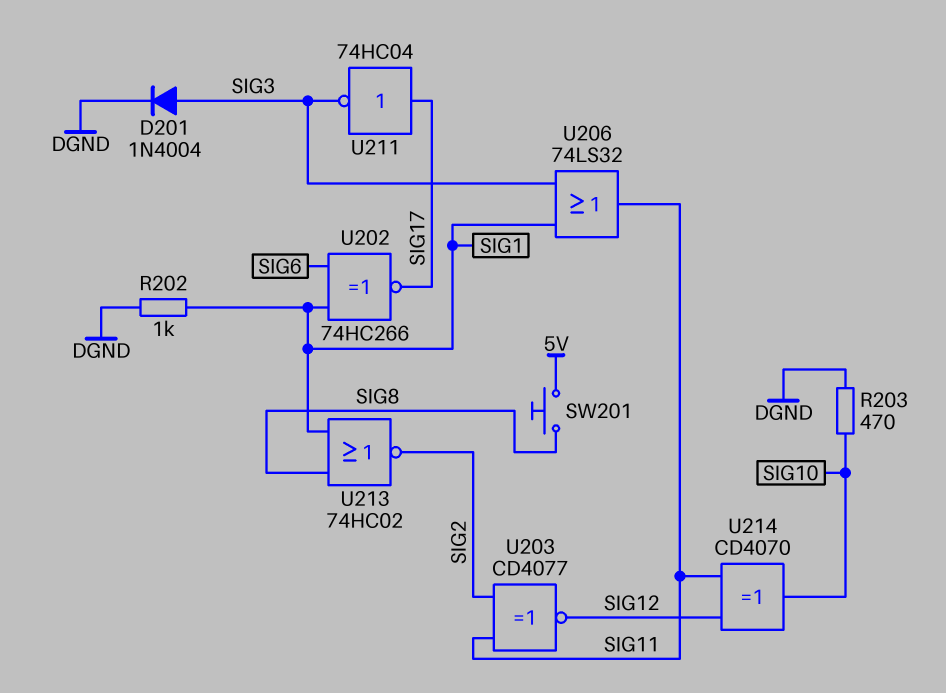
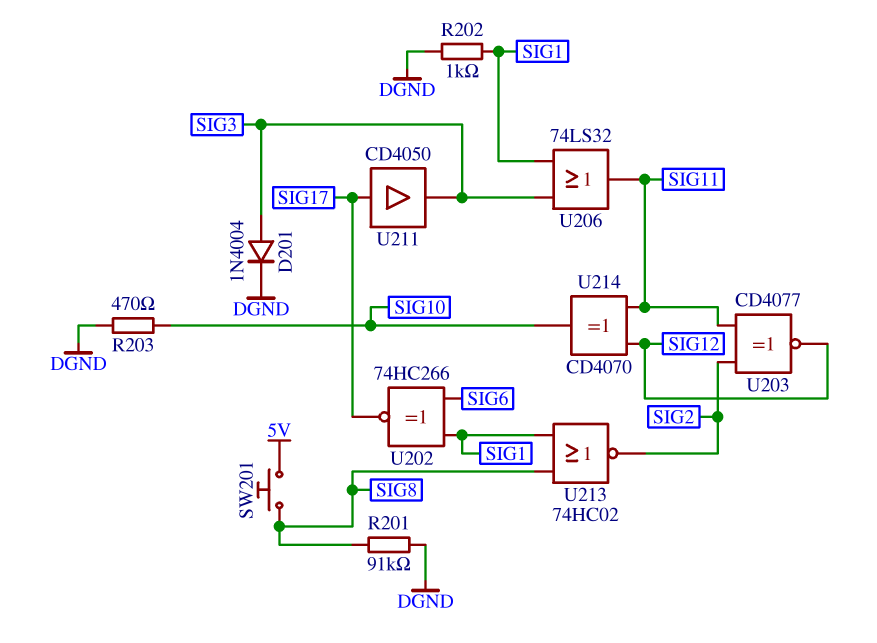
R201: none -> 91k (DGND, SIG8)
U211: NOT 74HC04 (in SIG17, out SIG3) -> buffer CD4050 (in SIG17, out SIG3)

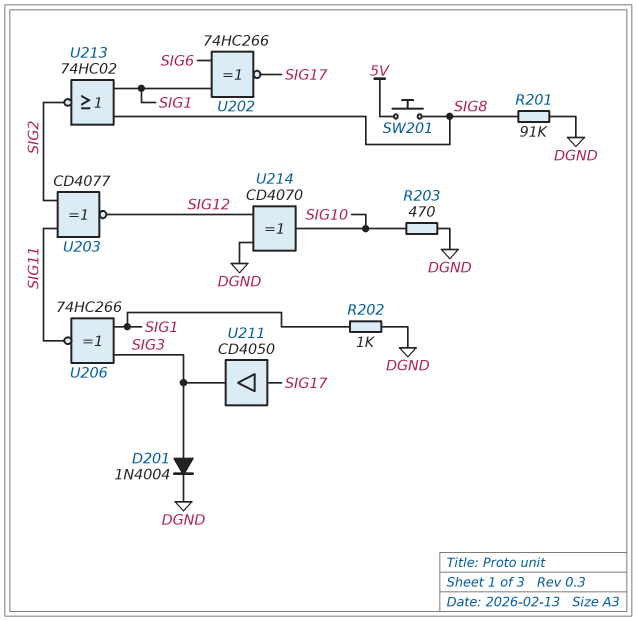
U206: OR 74LS32 (in SIG1, in SIG3, out SIG11) -> XNOR 74HC266 (in SIG1, in SIG3, out SIG11)
U214: XOR CD4070 (in SIG11, in SIG12, out SIG10) -> XOR CD4070 (in DGND, in SIG12, out SIG10)

